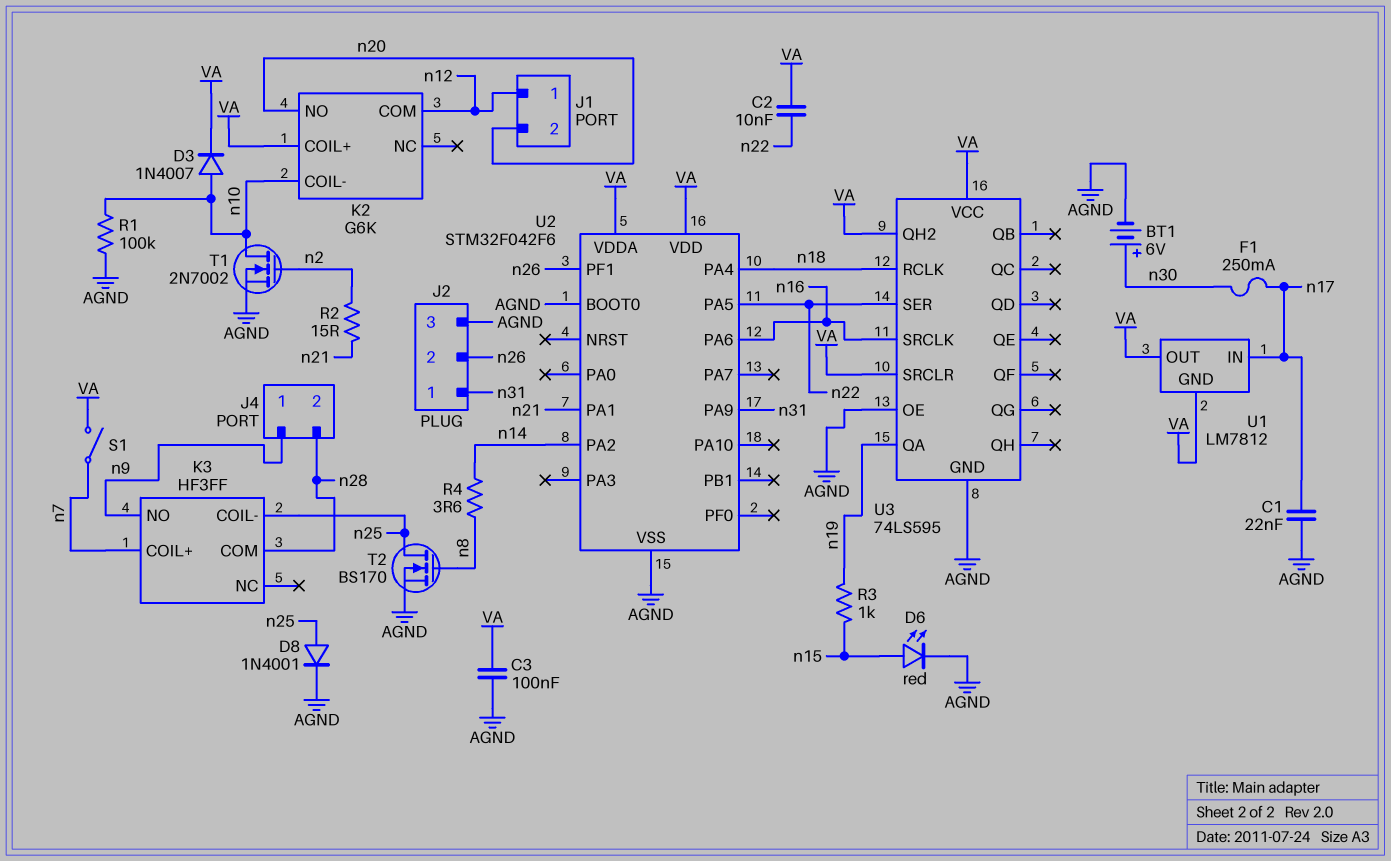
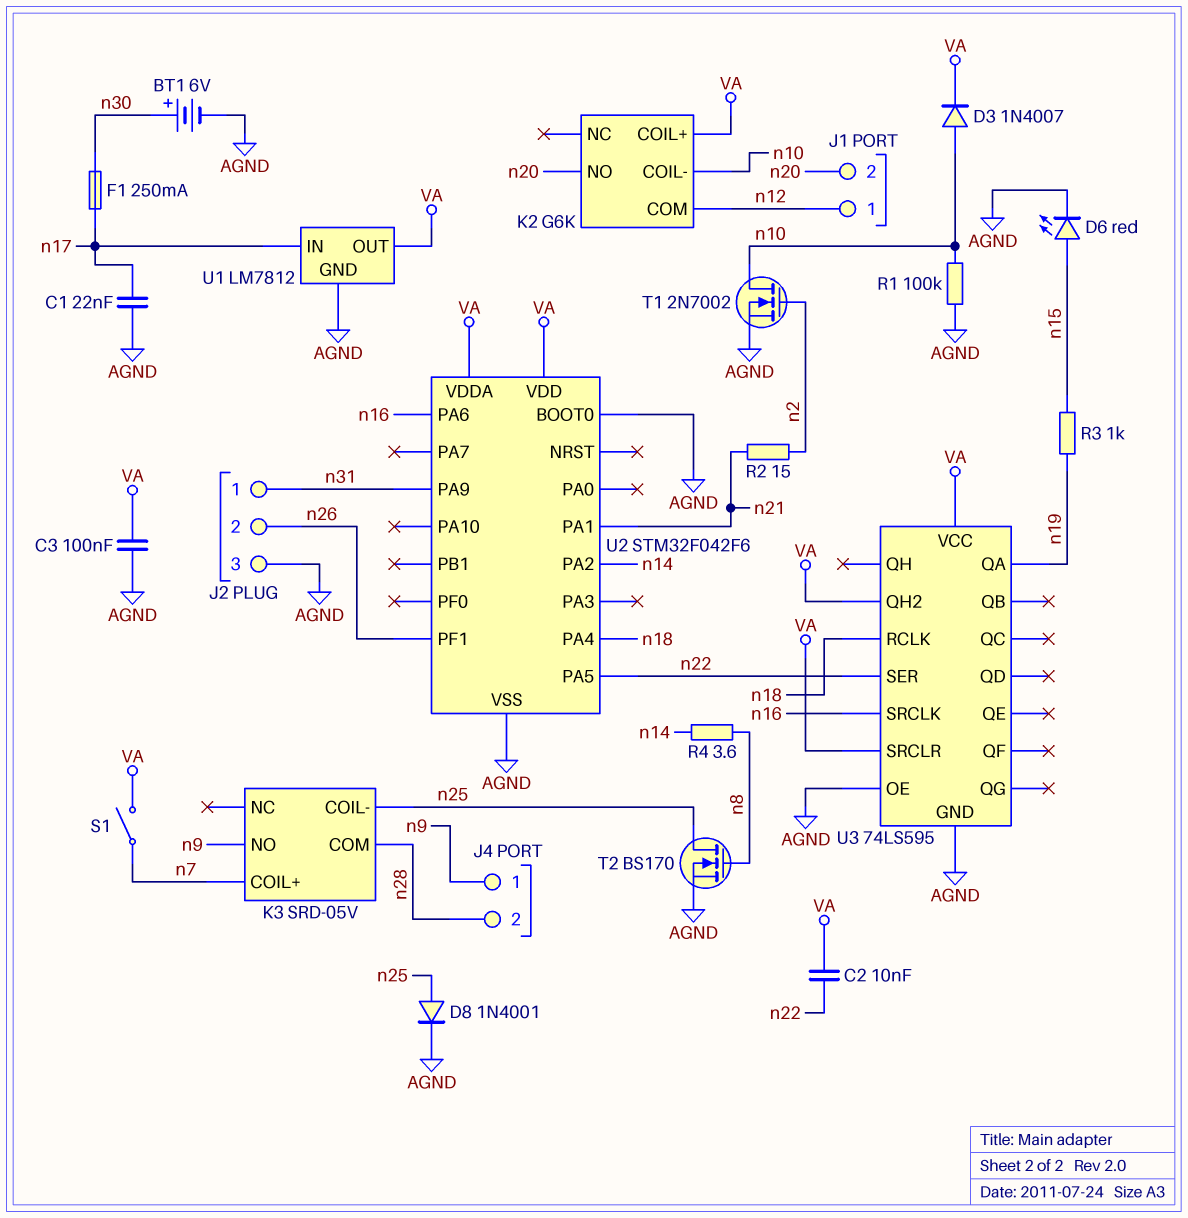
K3: HF3FF -> SRD-05V
U1 pin GND: VA -> AGND

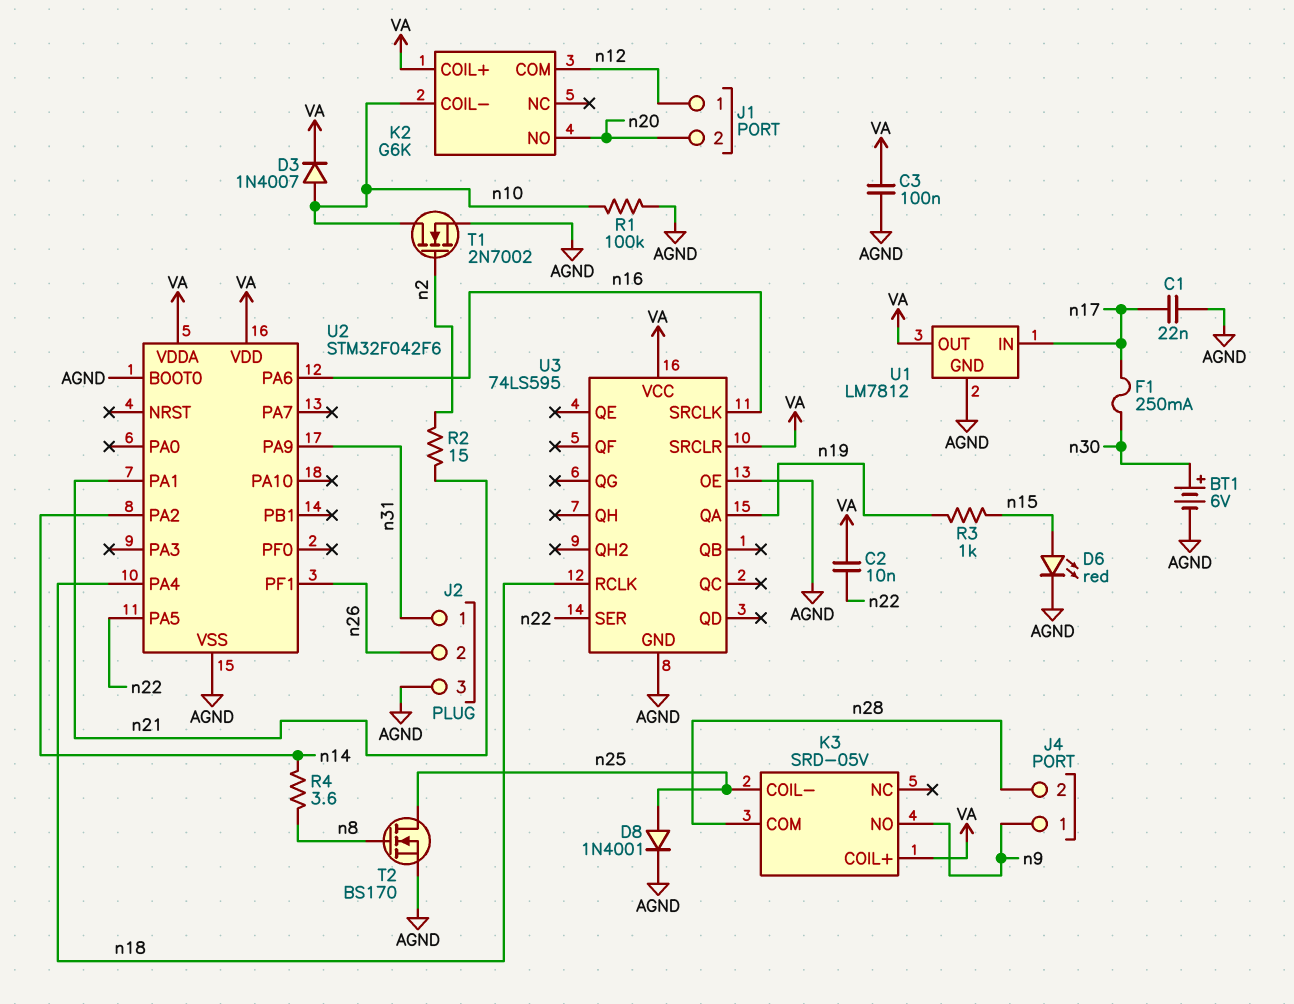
K3 pin COIL+: n7 -> VA
S1: switch (VA, n7) -> none
U3 pin QH2: VA -> none

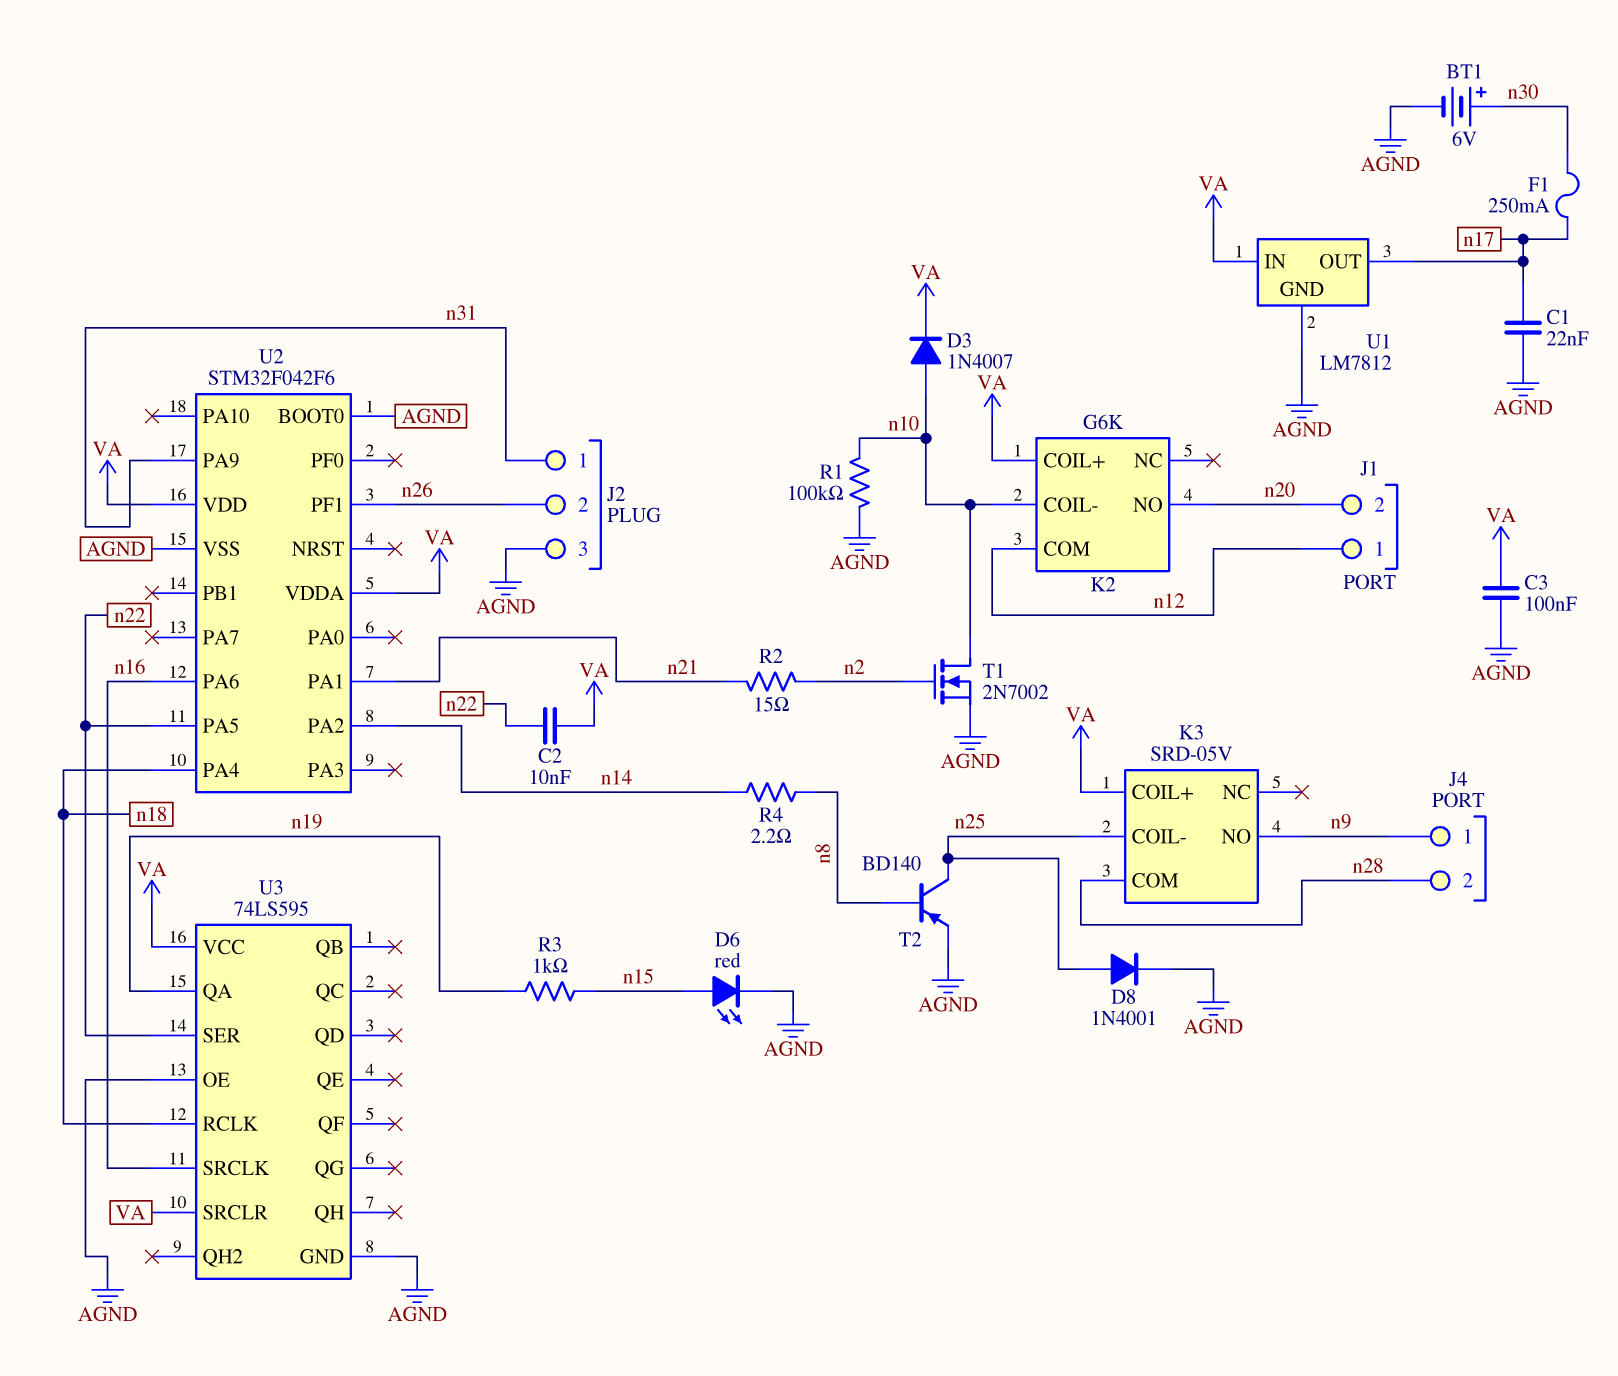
R4: 3.6 (n8, n14) -> 2.2 (n8, n14)
T2: NMOS BS170 (G n8, D n25, S AGND) -> PNP BD140 (B n8, C n25, E AGND)
U1 pin IN: n17 -> VA
U1 pin OUT: VA -> n17

